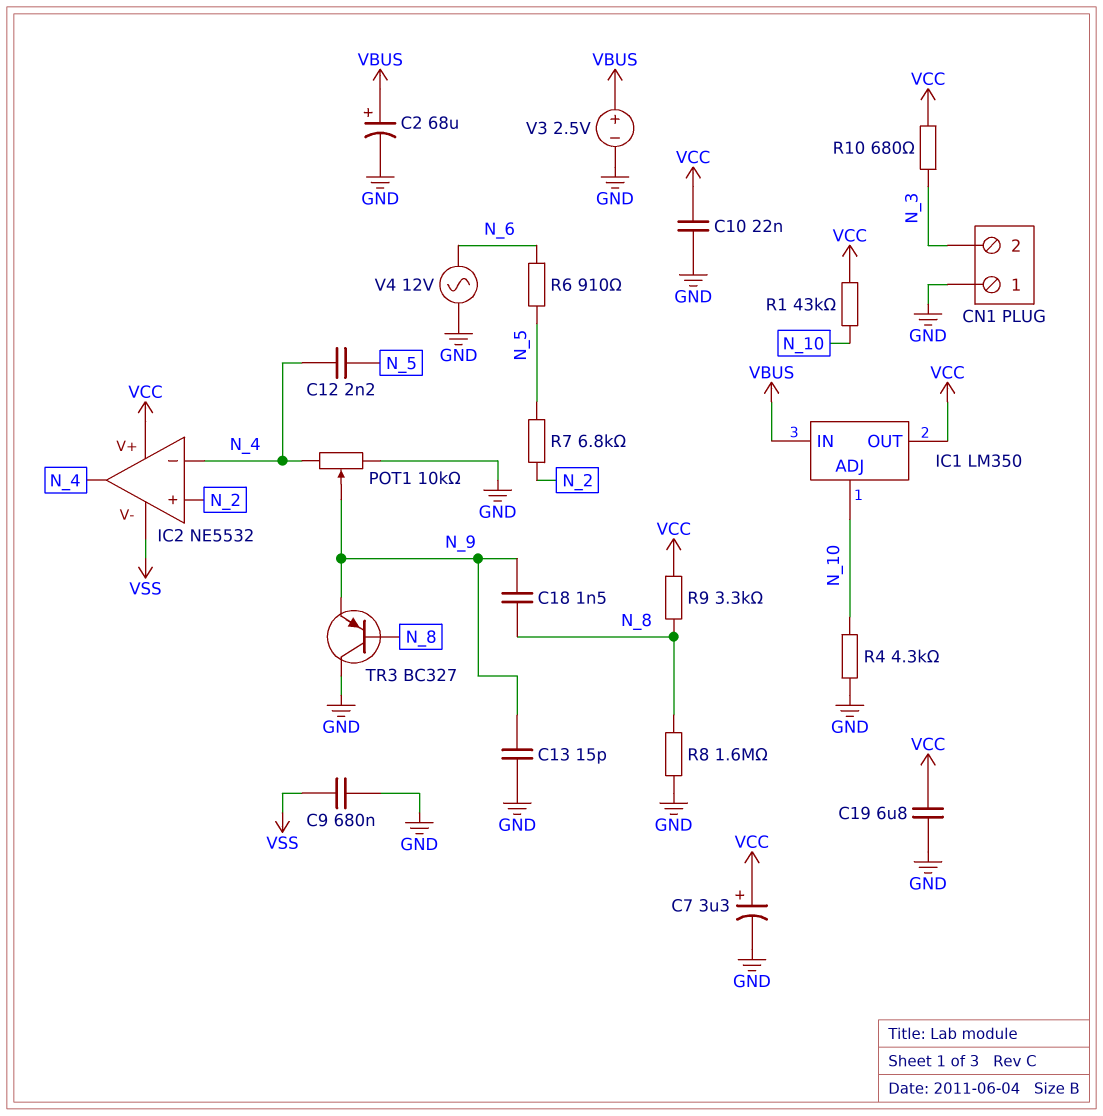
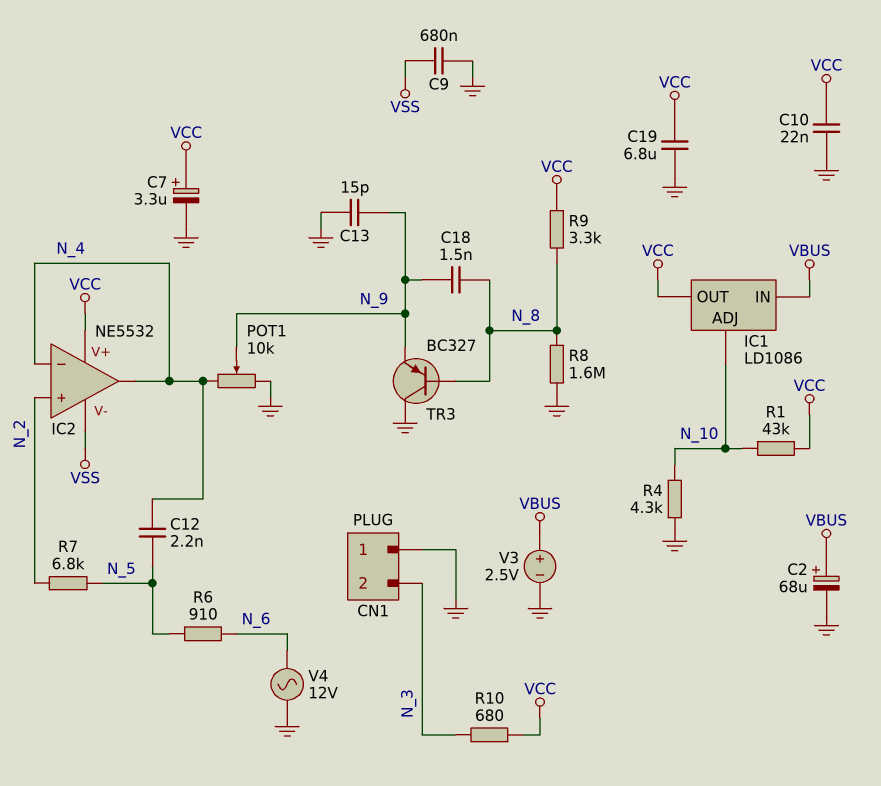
IC1: LM350 -> LD1086

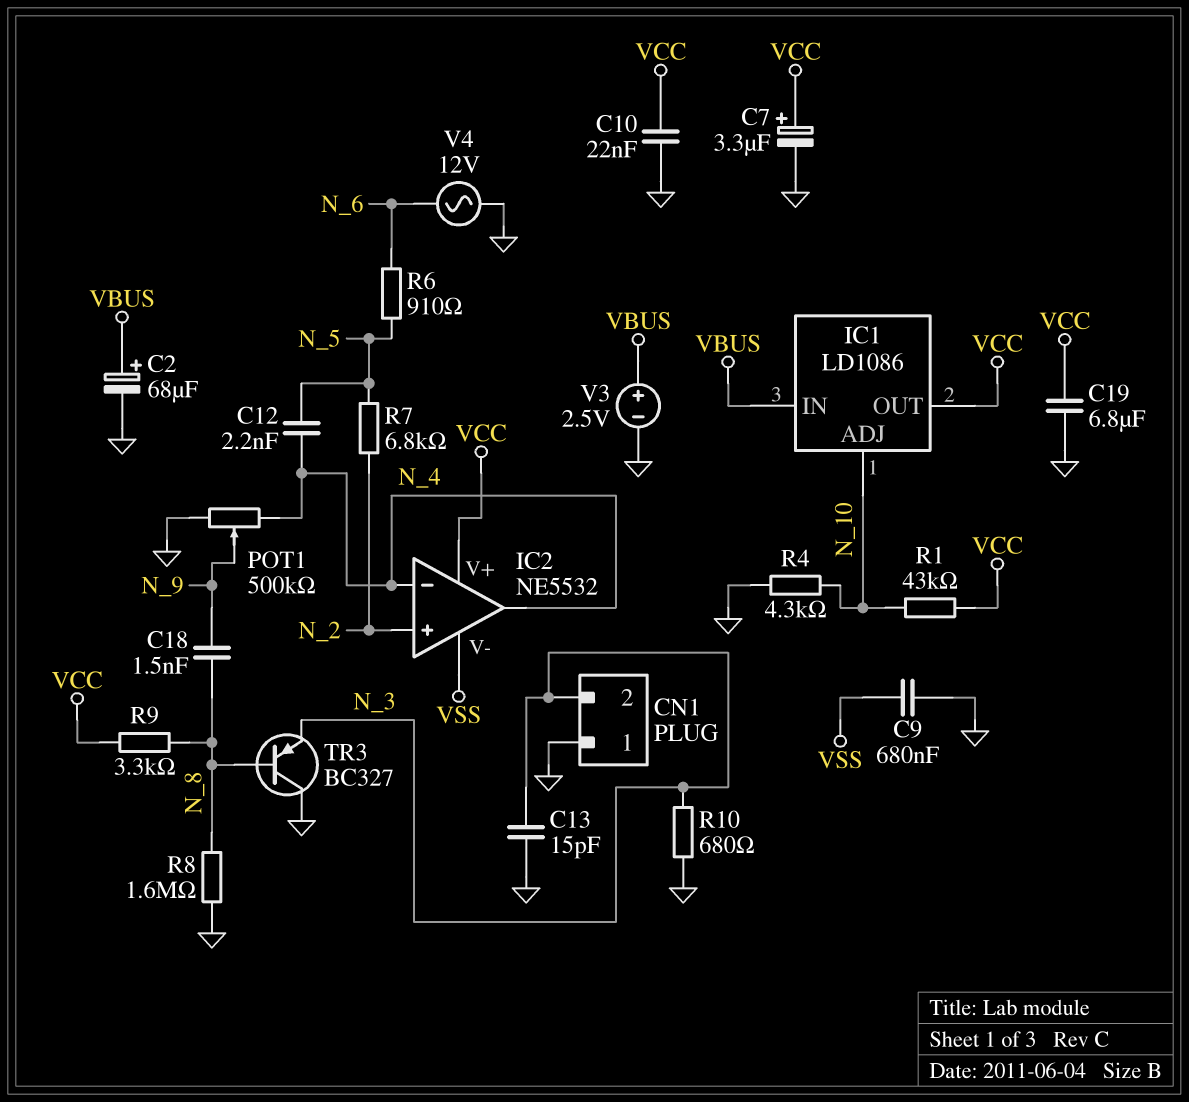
C13: 15pF (GND, N_9) -> 15pF (GND, N_3)
POT1: 10k (GND, N_4, wiper N_9) -> 500k (GND, N_4, wiper N_9)
R10: 680 (N_3, VCC) -> 680 (GND, N_3)
TR3: PNP BC327 (B N_8, C GND, E N_9) -> PNP BC327 (B N_8, C GND, E N_3)

